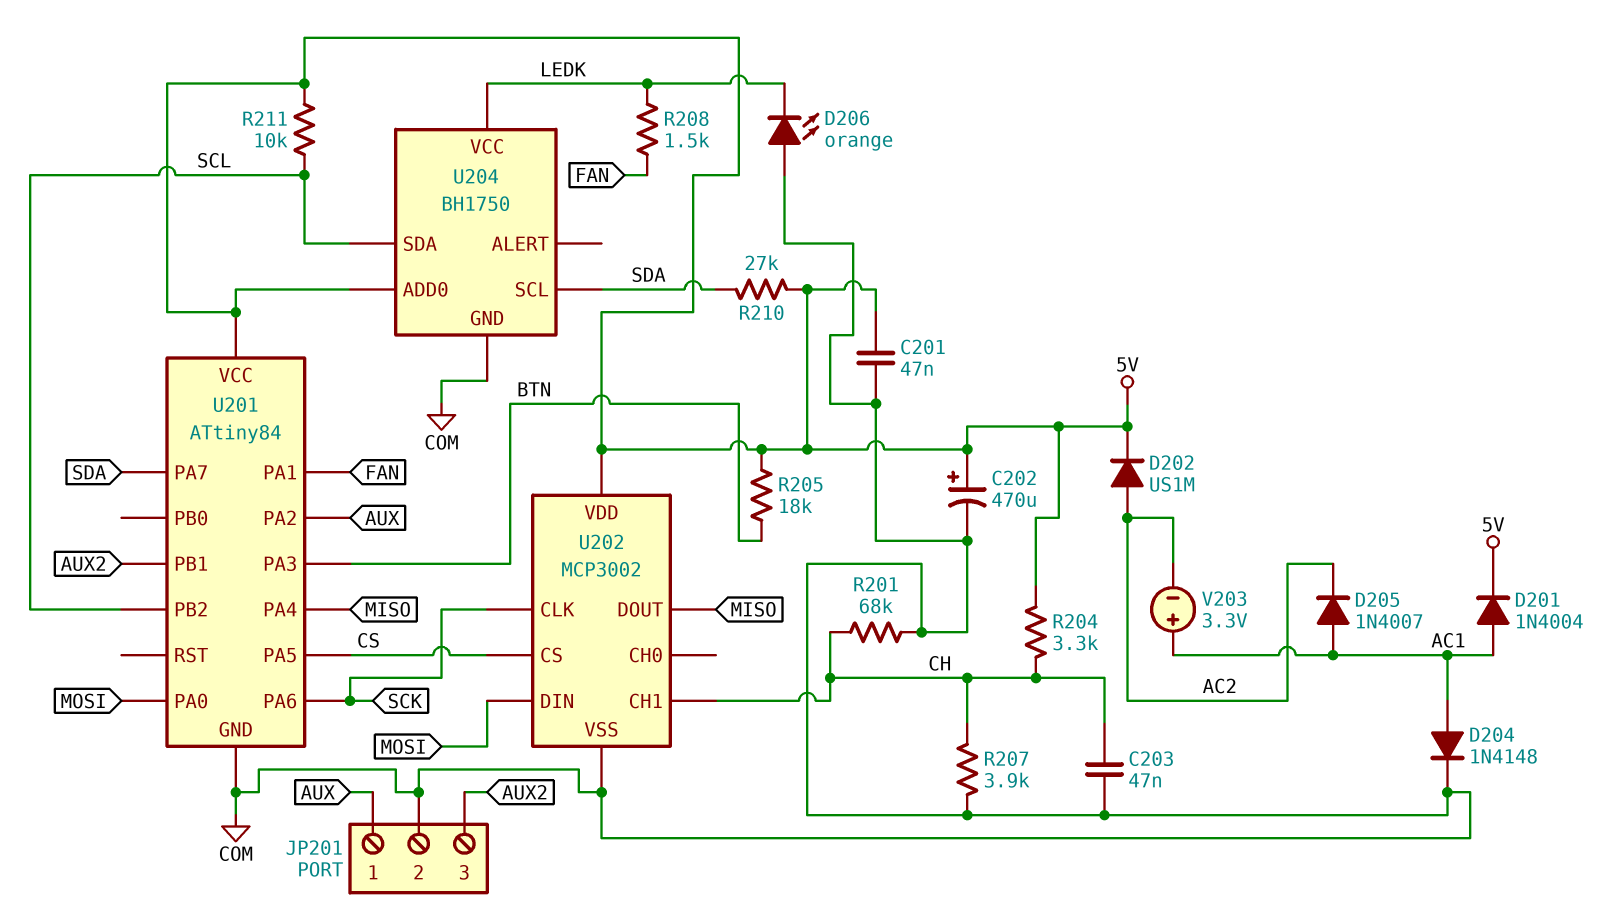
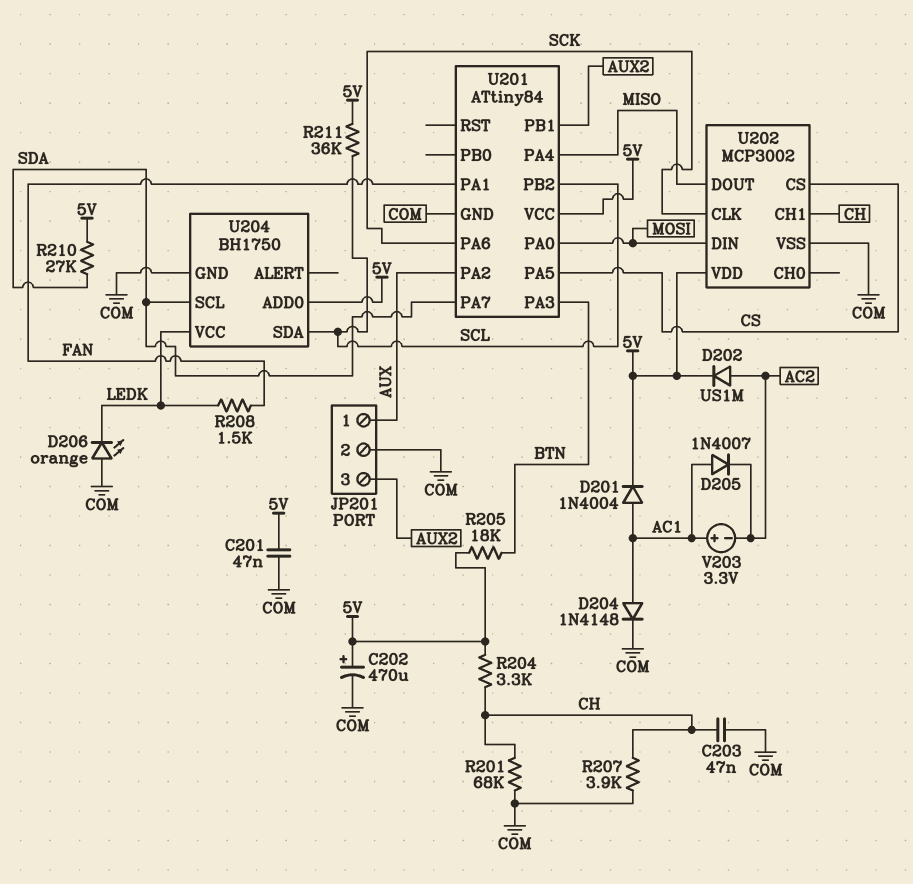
R211: 10k (5V, SCL) -> 36k (5V, SCL)

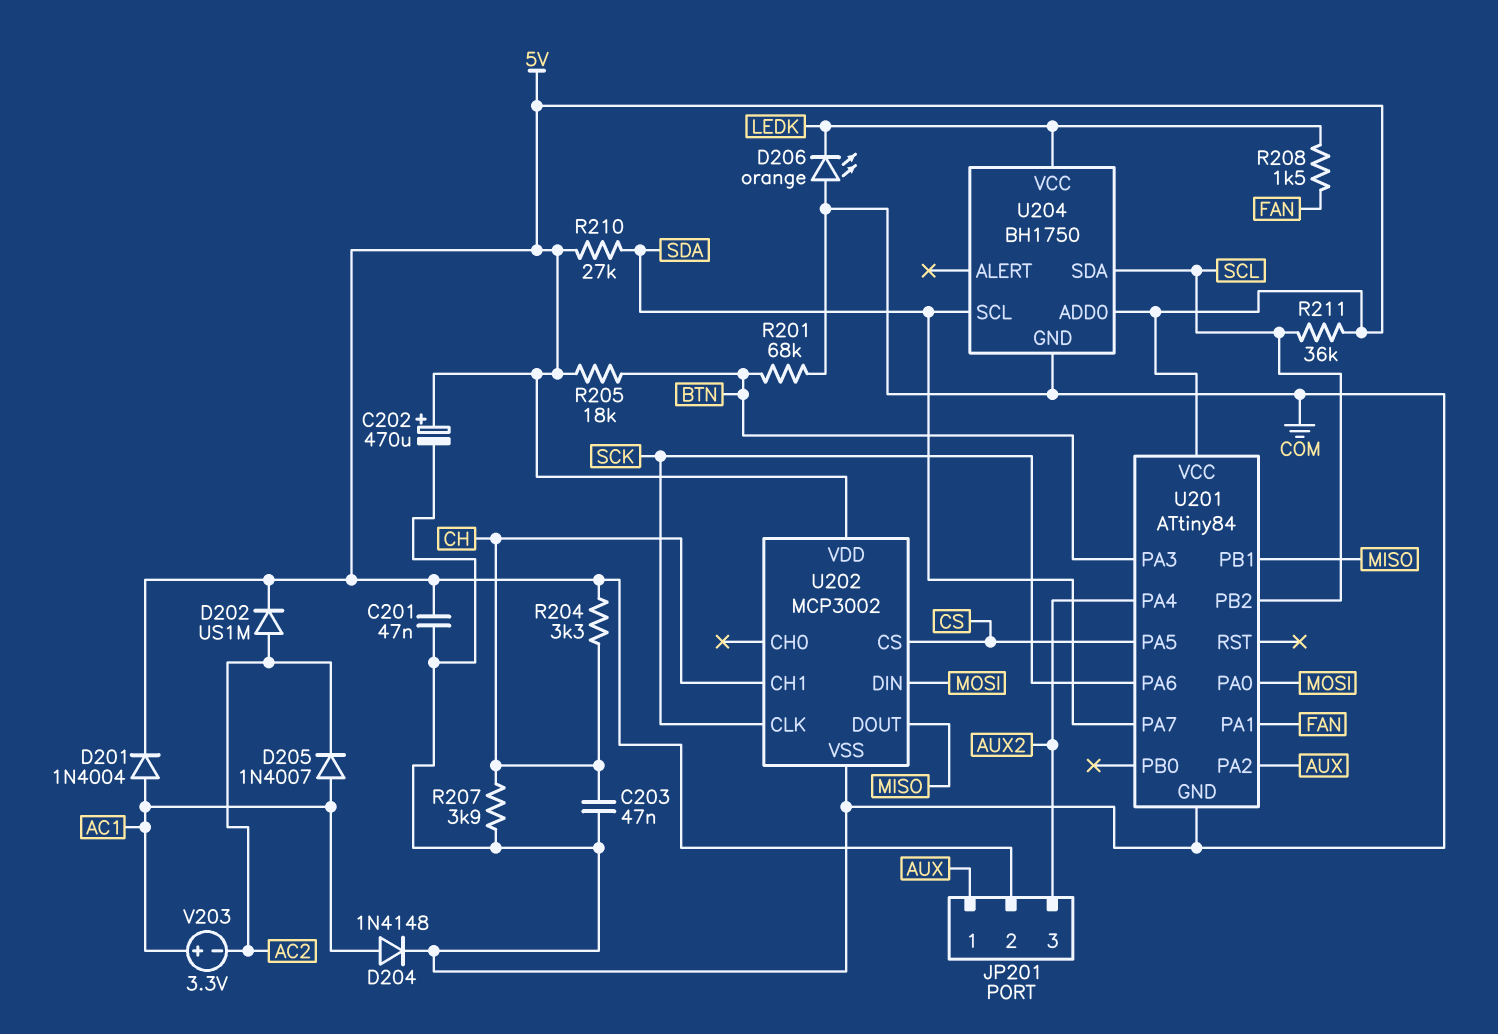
JP201 pin 2: COM -> 5V
R201: 68k (CH, COM) -> 68k (BTN, COM)
U201 pin PA4: MISO -> AUX2
U201 pin PB1: AUX2 -> MISO

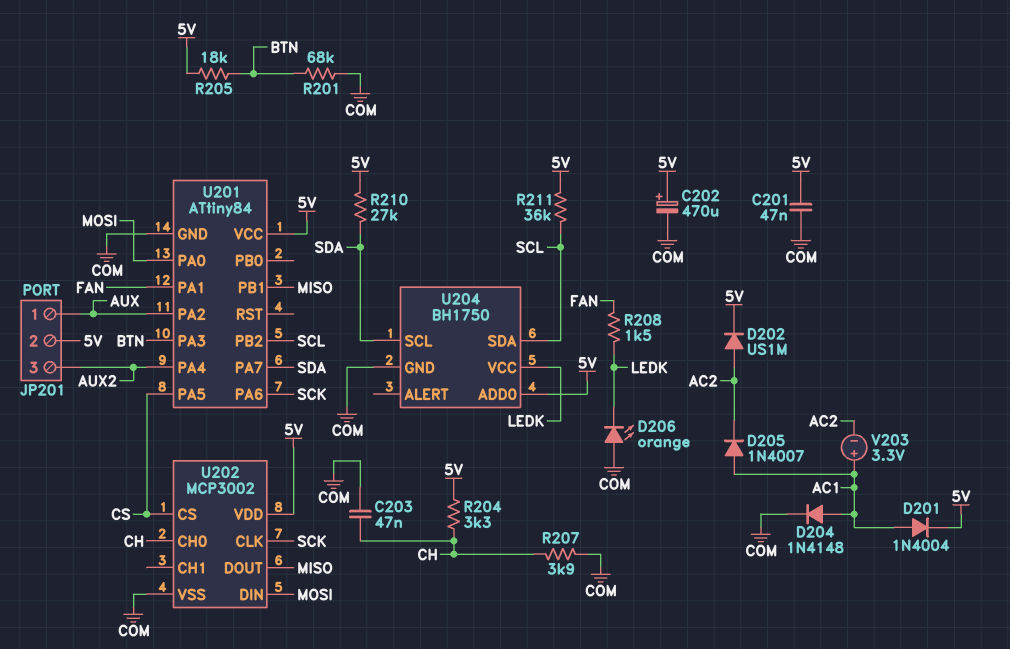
U202 pin CH0: none -> CH
U202 pin CH1: CH -> none

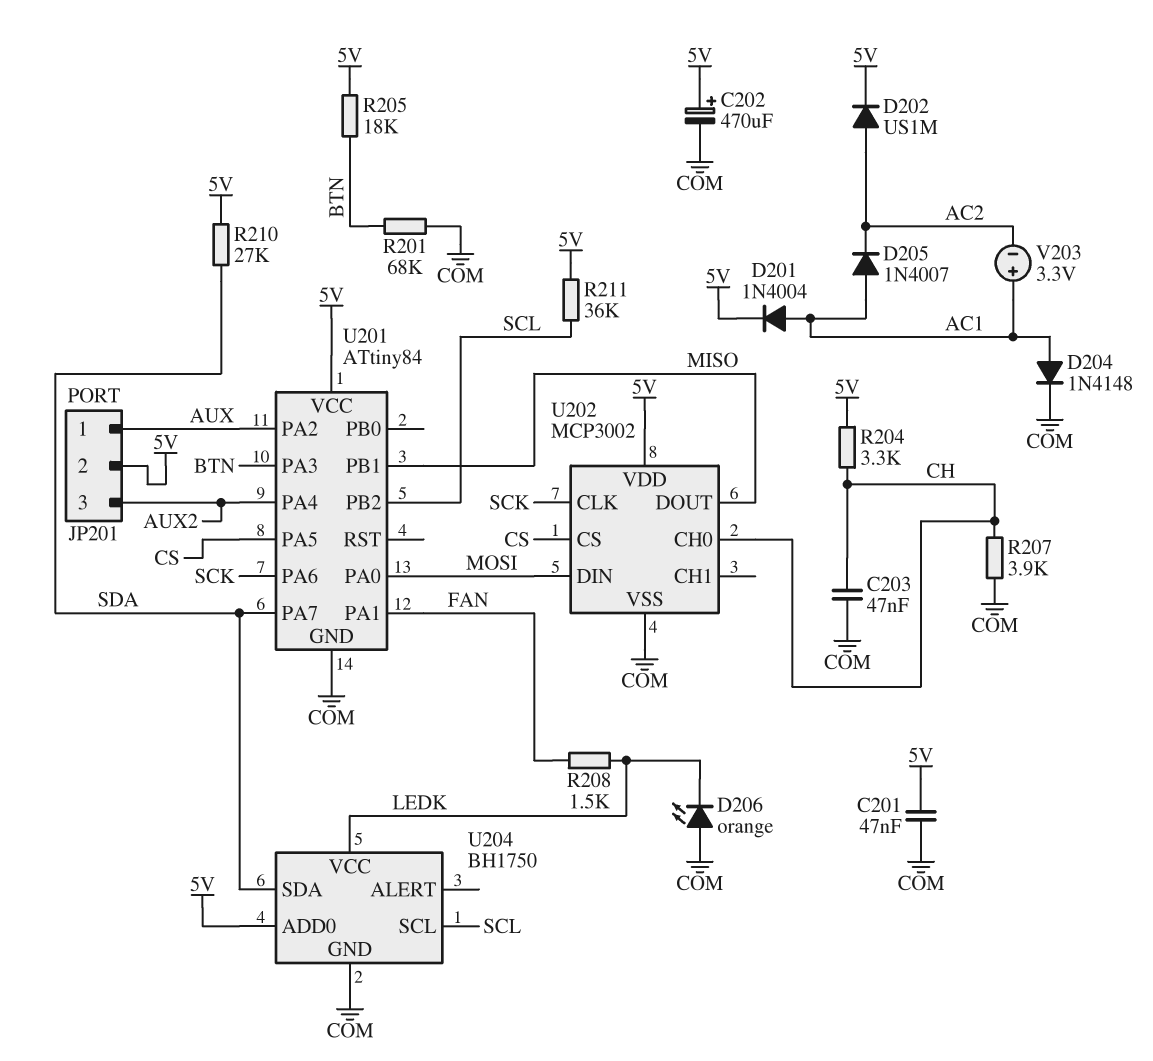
U204 pin SCL: SDA -> SCL
U204 pin SDA: SCL -> SDA

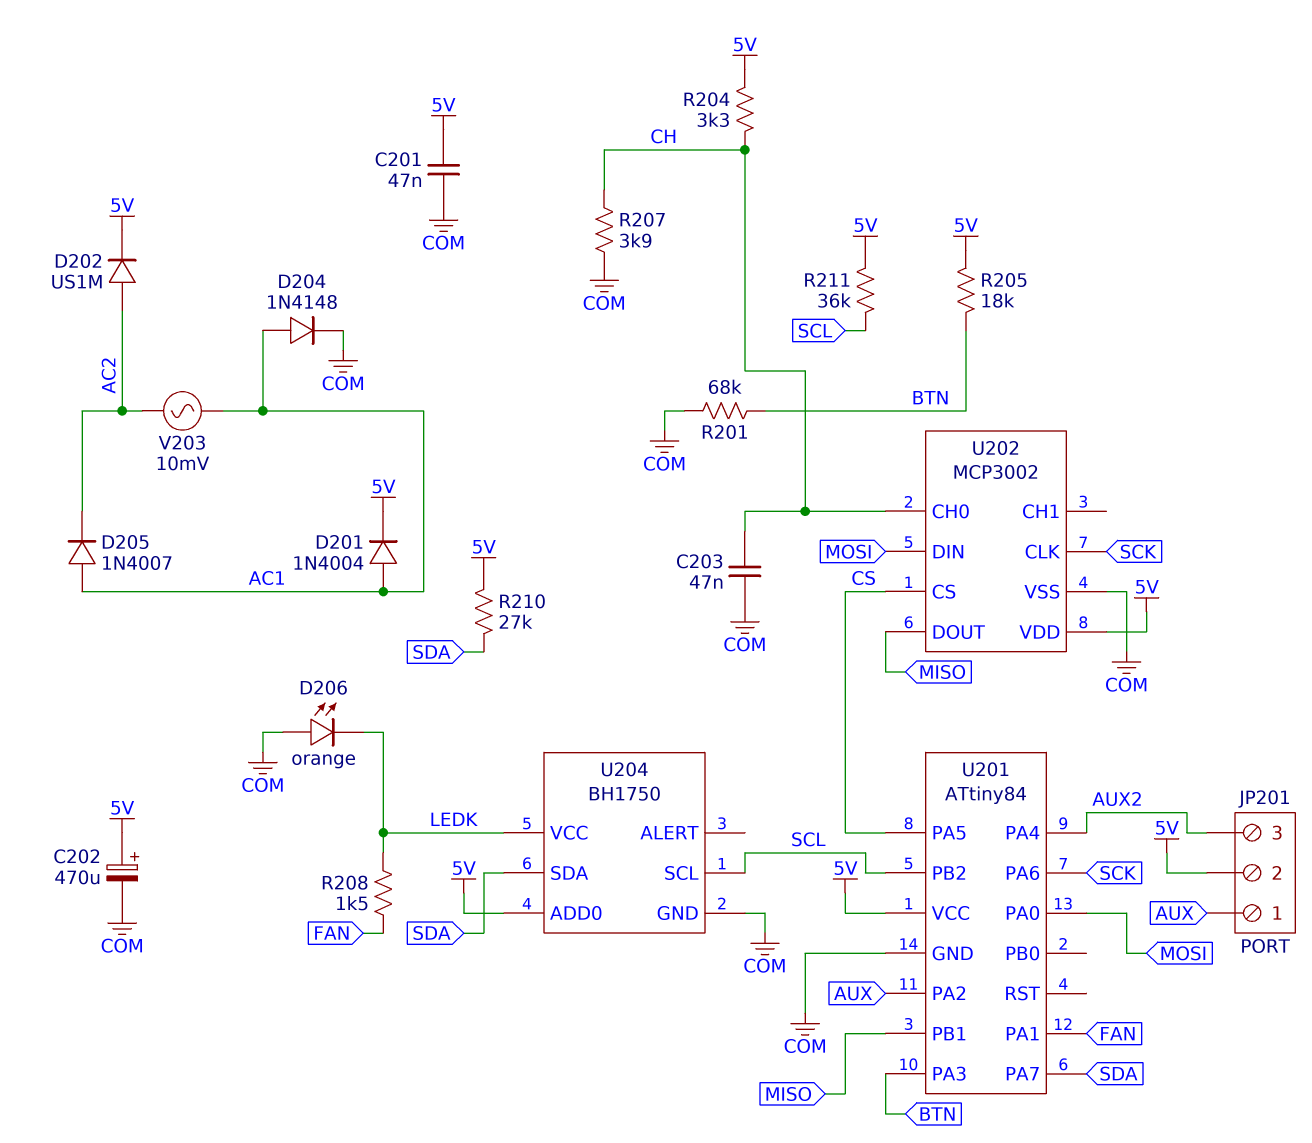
V203: 3.3V (plus AC1, minus AC2) -> AC 10mV (AC1, AC2)

